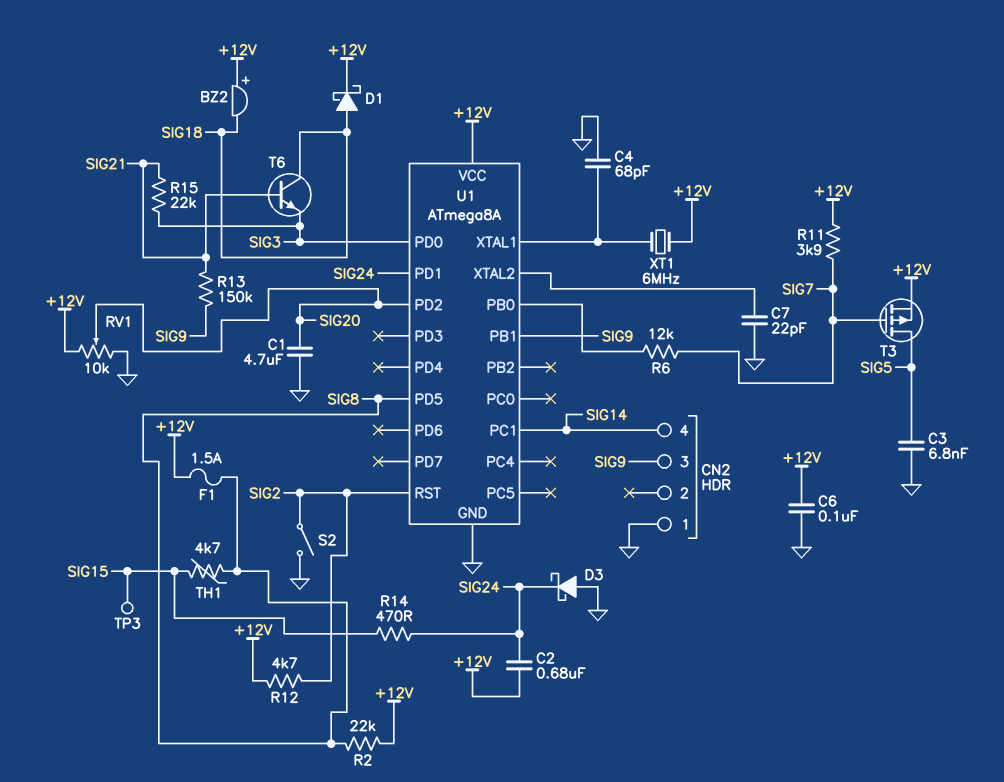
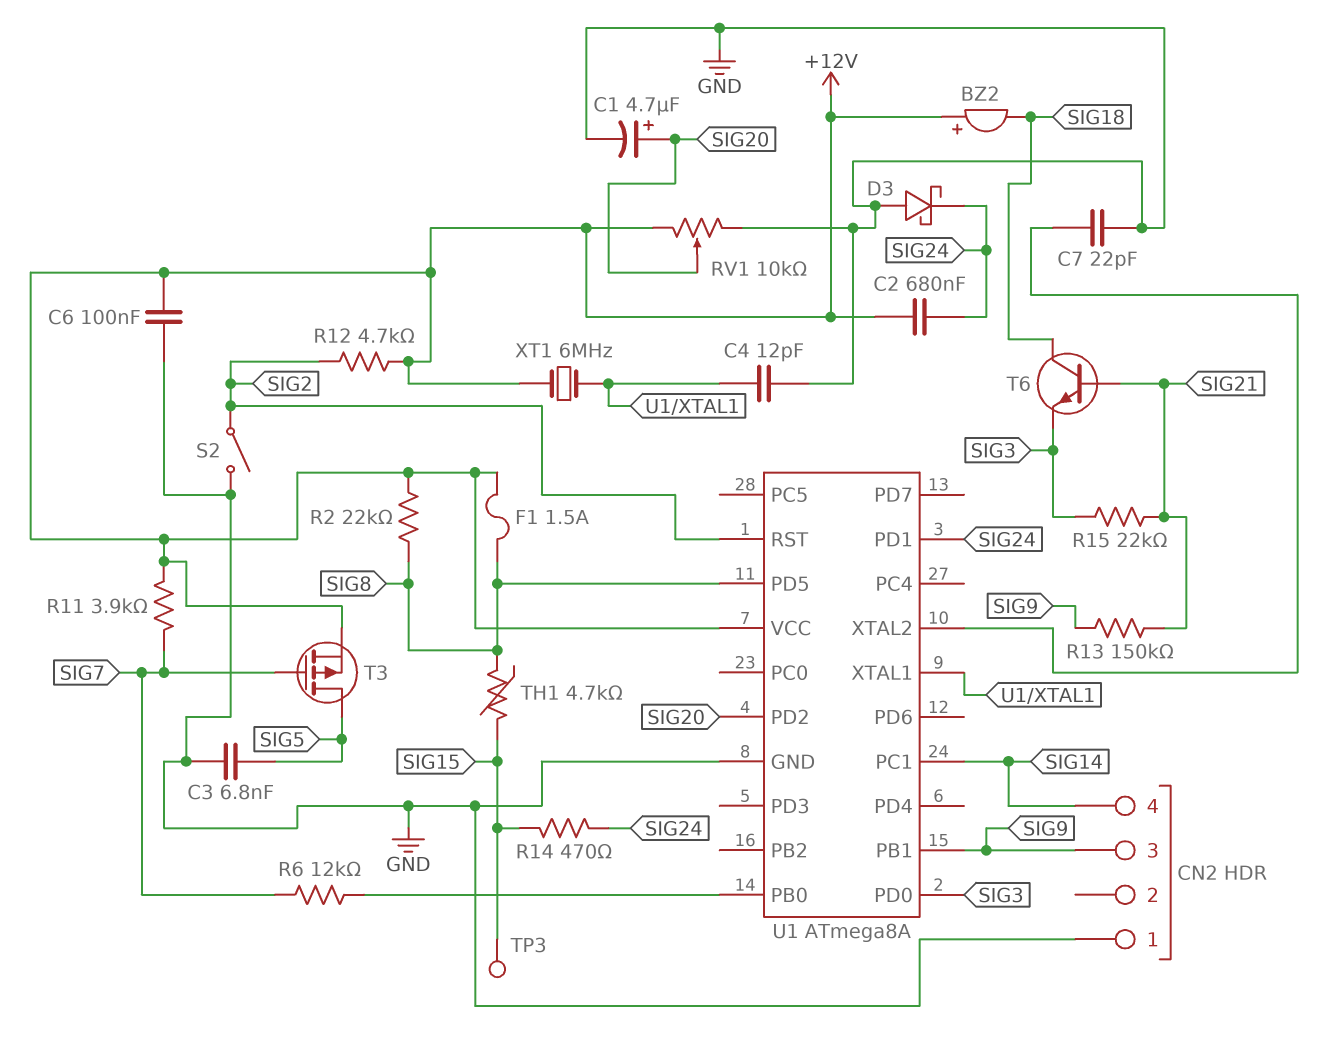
C1: 4.7uF (GND, SIG20) -> 4.7uF (plus SIG20, minus GND)
C4: 68pF (GND, U1/XTAL1) -> 12pF (GND, U1/XTAL1)
D1: schottky (A SIG18, K +12V) -> none

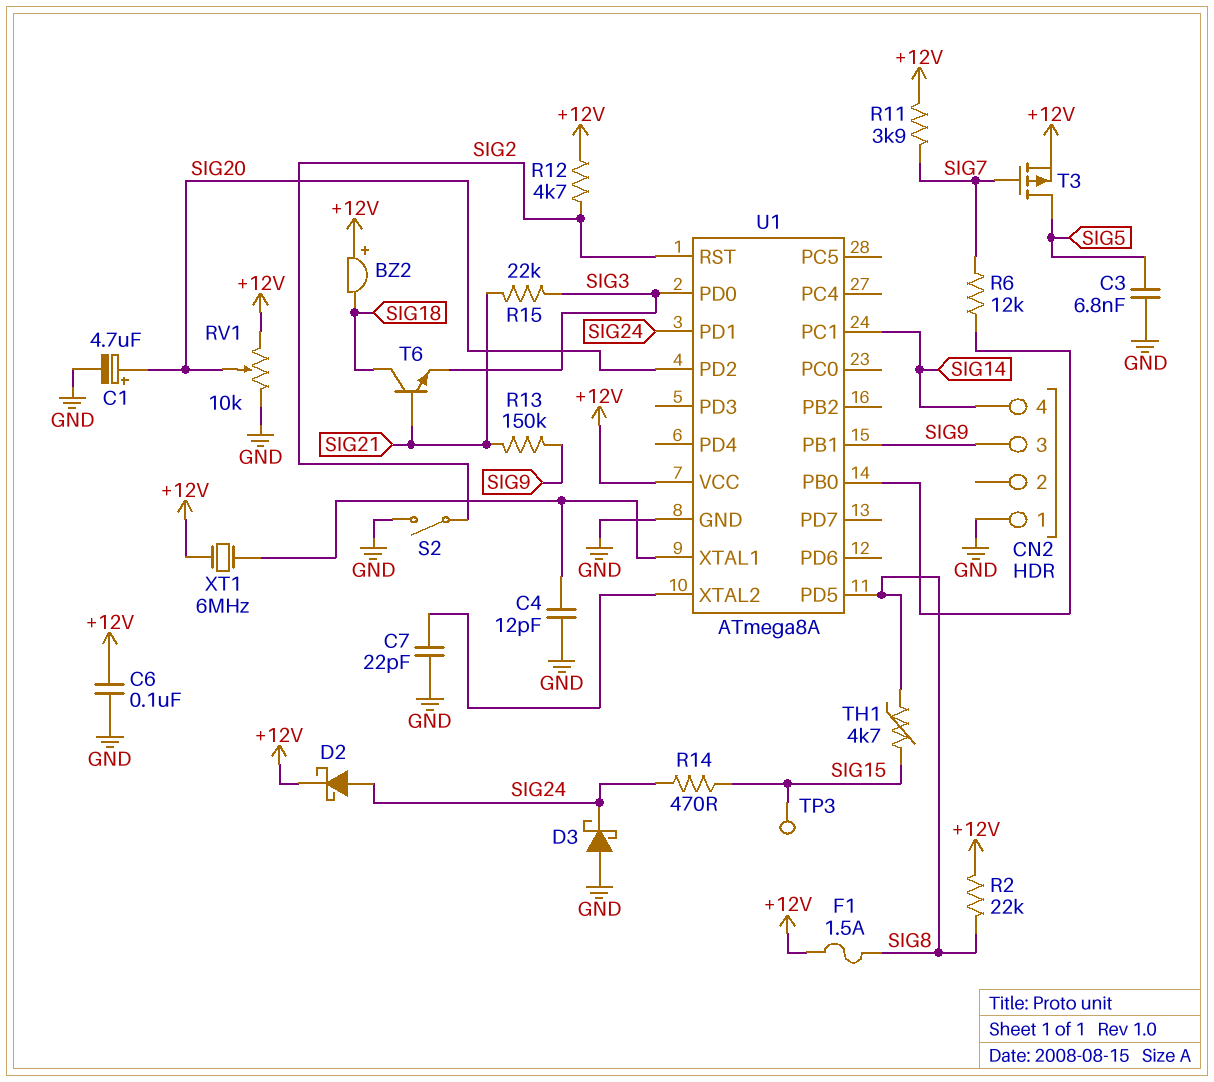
C2: 680nF (+12V, SIG24) -> none
D2: none -> schottky (A SIG24, K +12V)

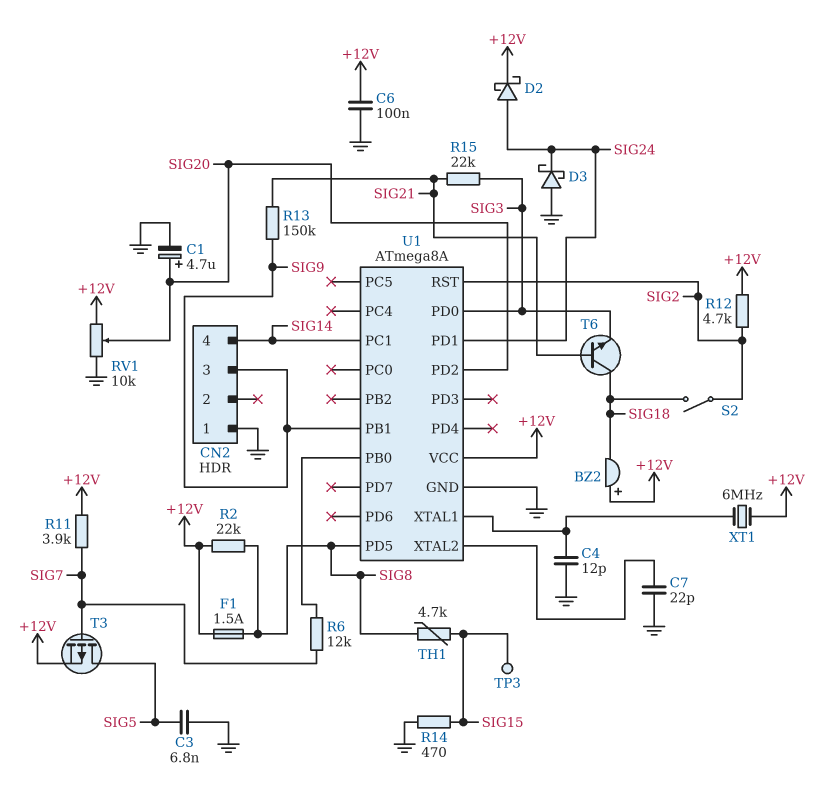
R14: 470 (SIG15, SIG24) -> 470 (GND, SIG15)
S2: switch (GND, SIG2) -> switch (SIG2, SIG18)

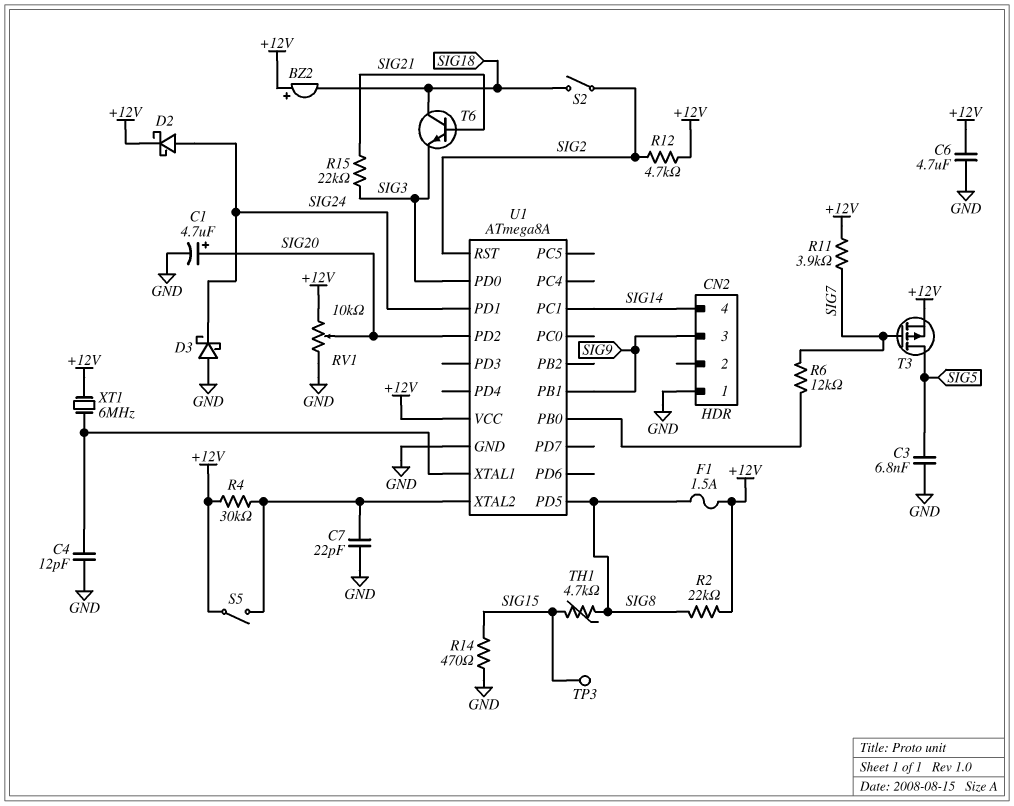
C6: 100nF (+12V, GND) -> 4.7uF (+12V, GND)
R4: none -> 30k (+12V, U1/XTAL2)
R13: 150k (SIG9, SIG21) -> none
S5: none -> switch (+12V, U1/XTAL2)

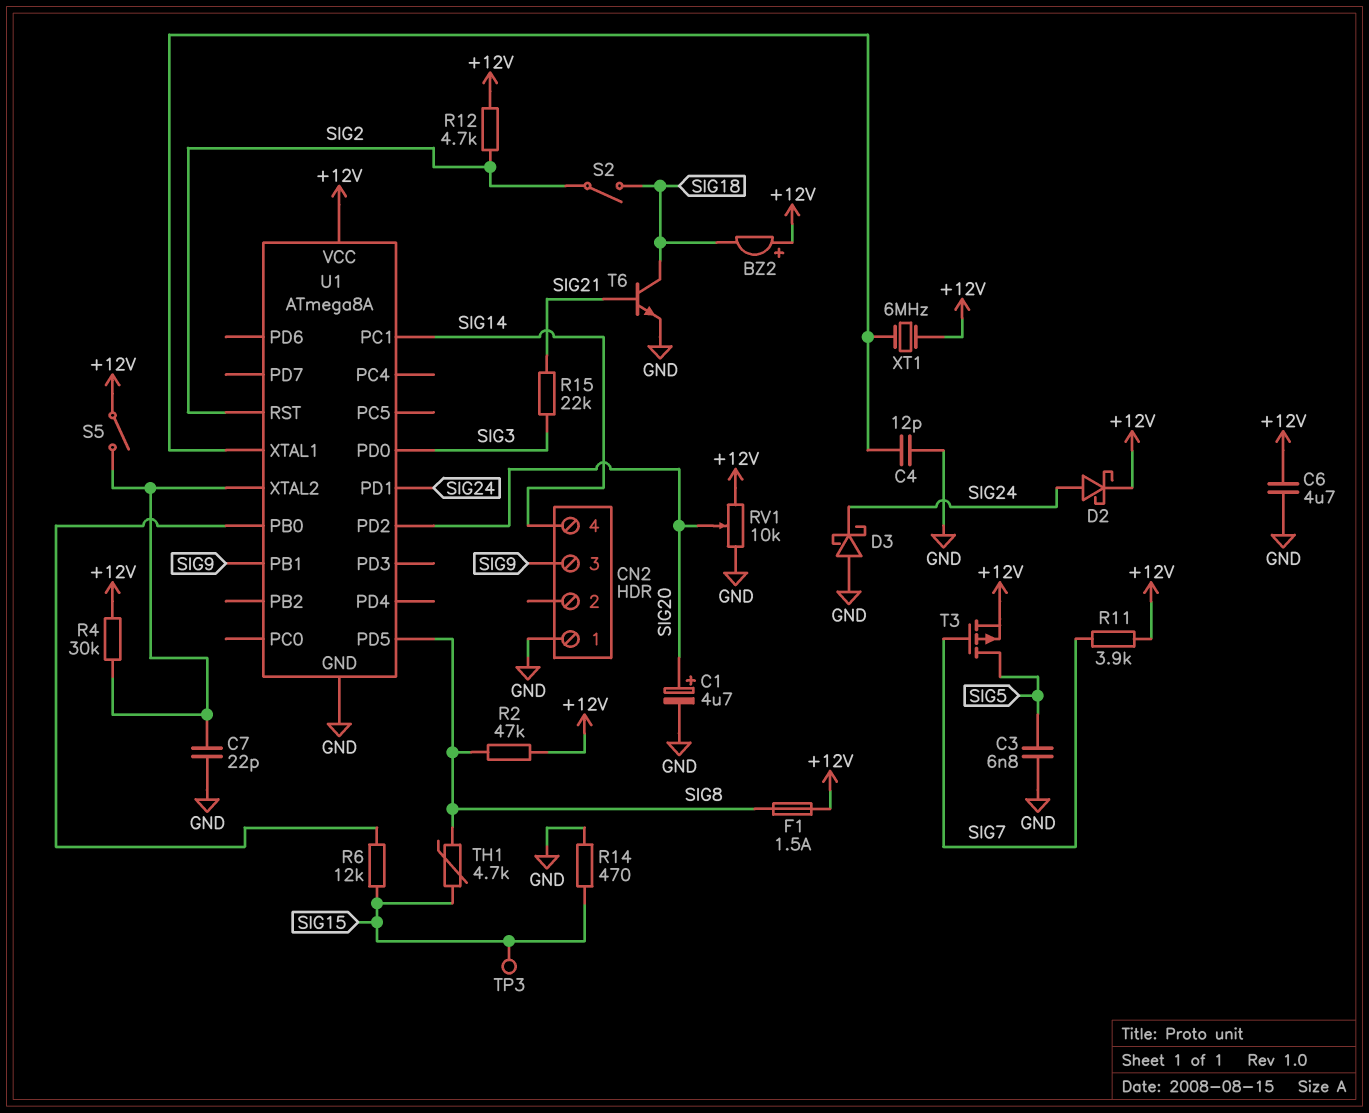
R2: 22k (+12V, SIG8) -> 47k (+12V, SIG8)
R6: 12k (SIG7, U1/PB0) -> 12k (SIG15, U1/PB0)
T6: NPN (B SIG21, C SIG18, E SIG3) -> NPN (B SIG21, C SIG18, E GND)

